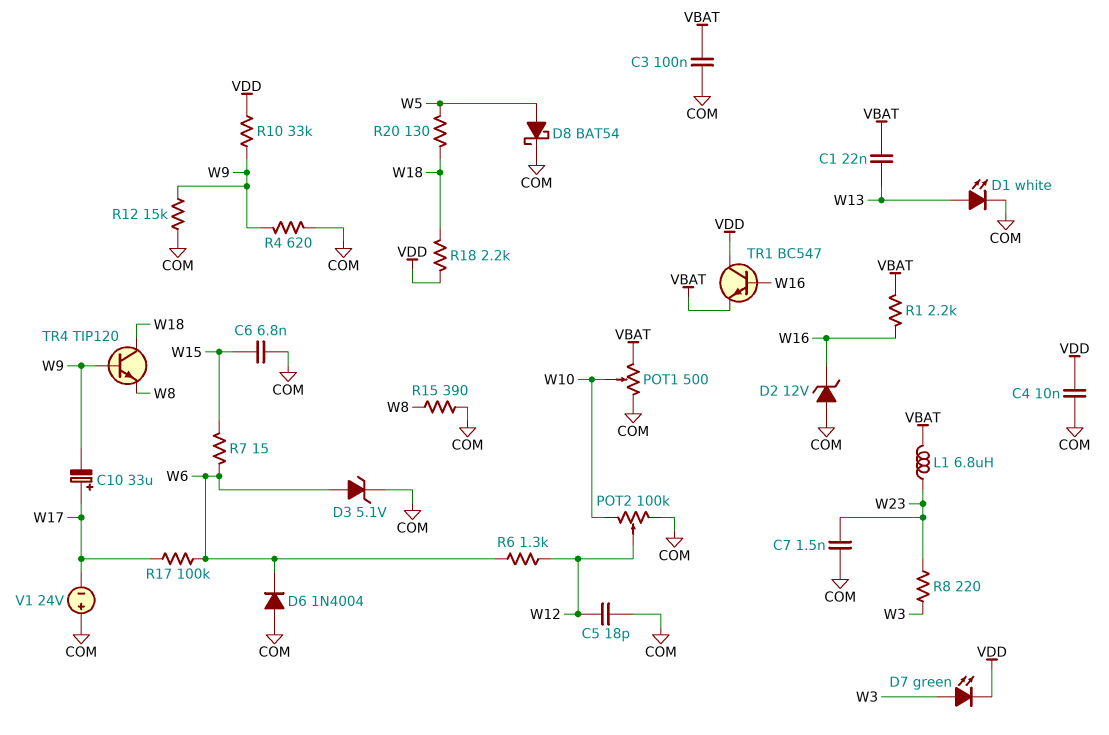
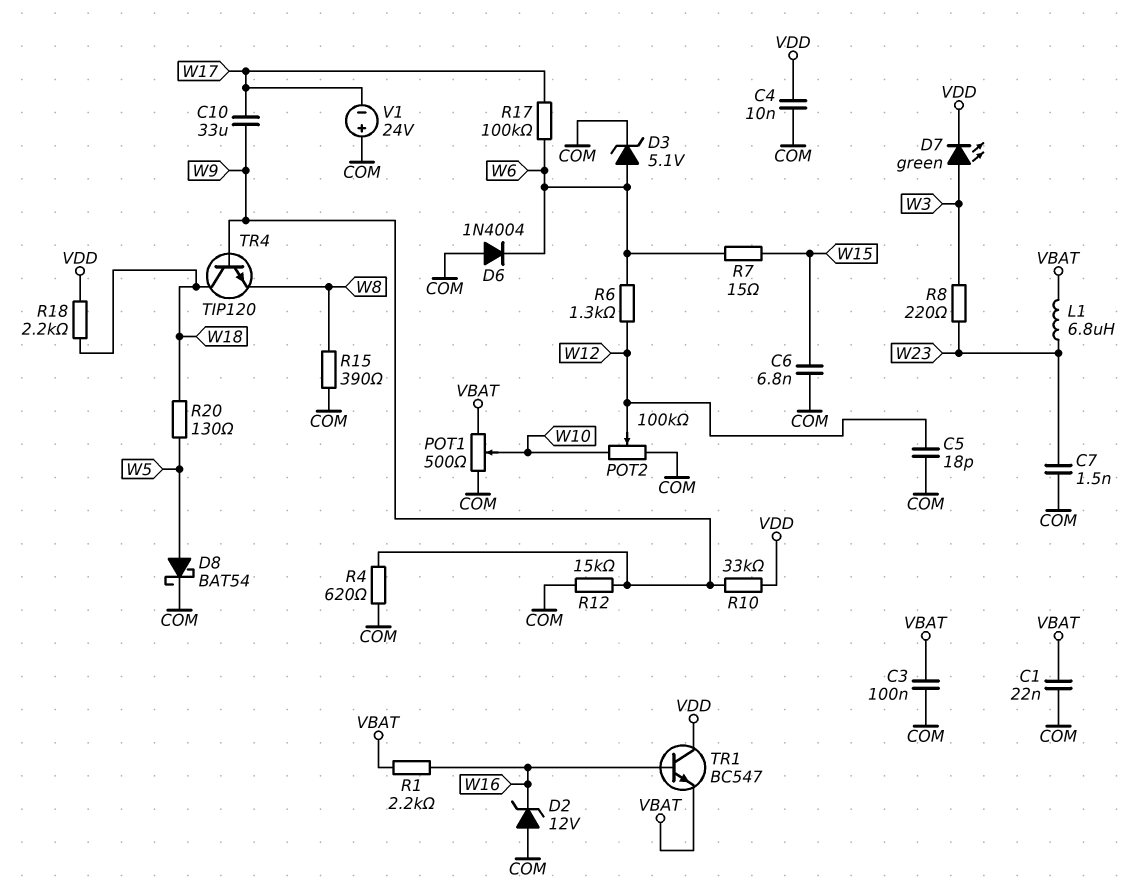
C1: 22nF (VBAT, W13) -> 22nF (COM, VBAT)
C10: 33uF (plus W17, minus W9) -> 33uF (W9, W17)
D1: LED white (A W13, K COM) -> none

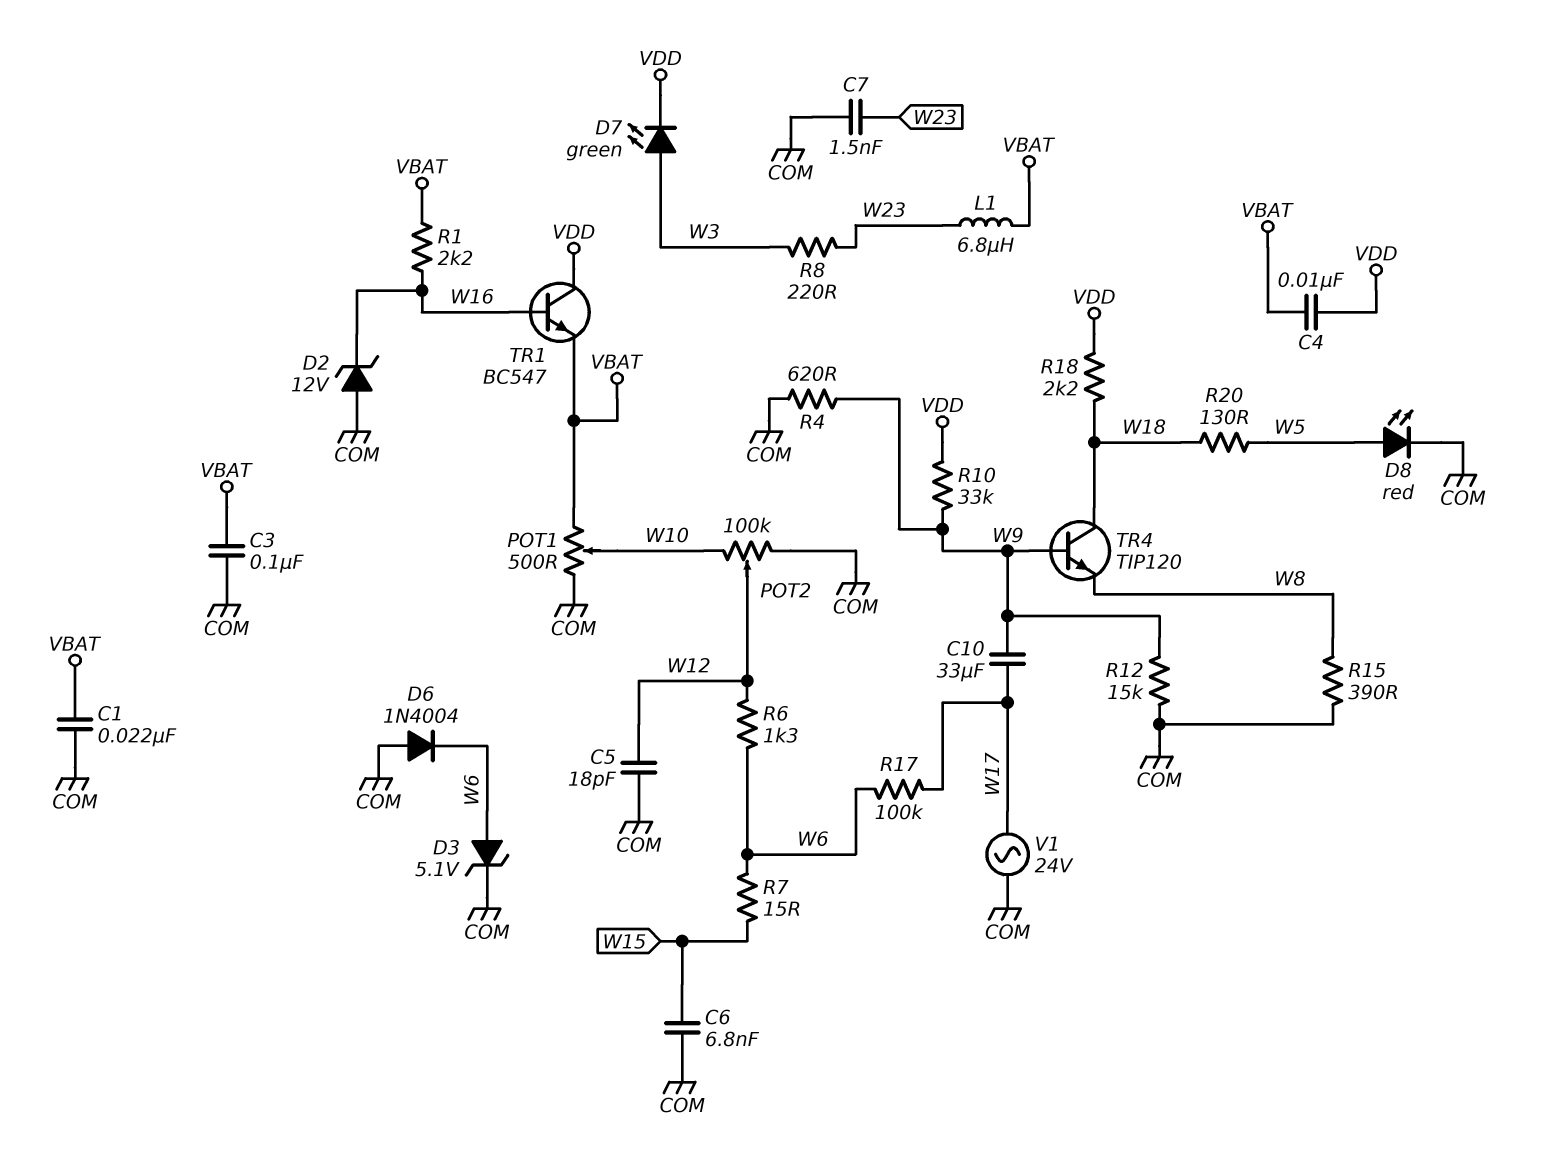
C4: 10nF (COM, VDD) -> 10nF (VBAT, VDD)
D8: schottky BAT54 (A W5, K COM) -> LED red (A W5, K COM)
V1: 24V (plus COM, minus W17) -> AC 24V (COM, W17)

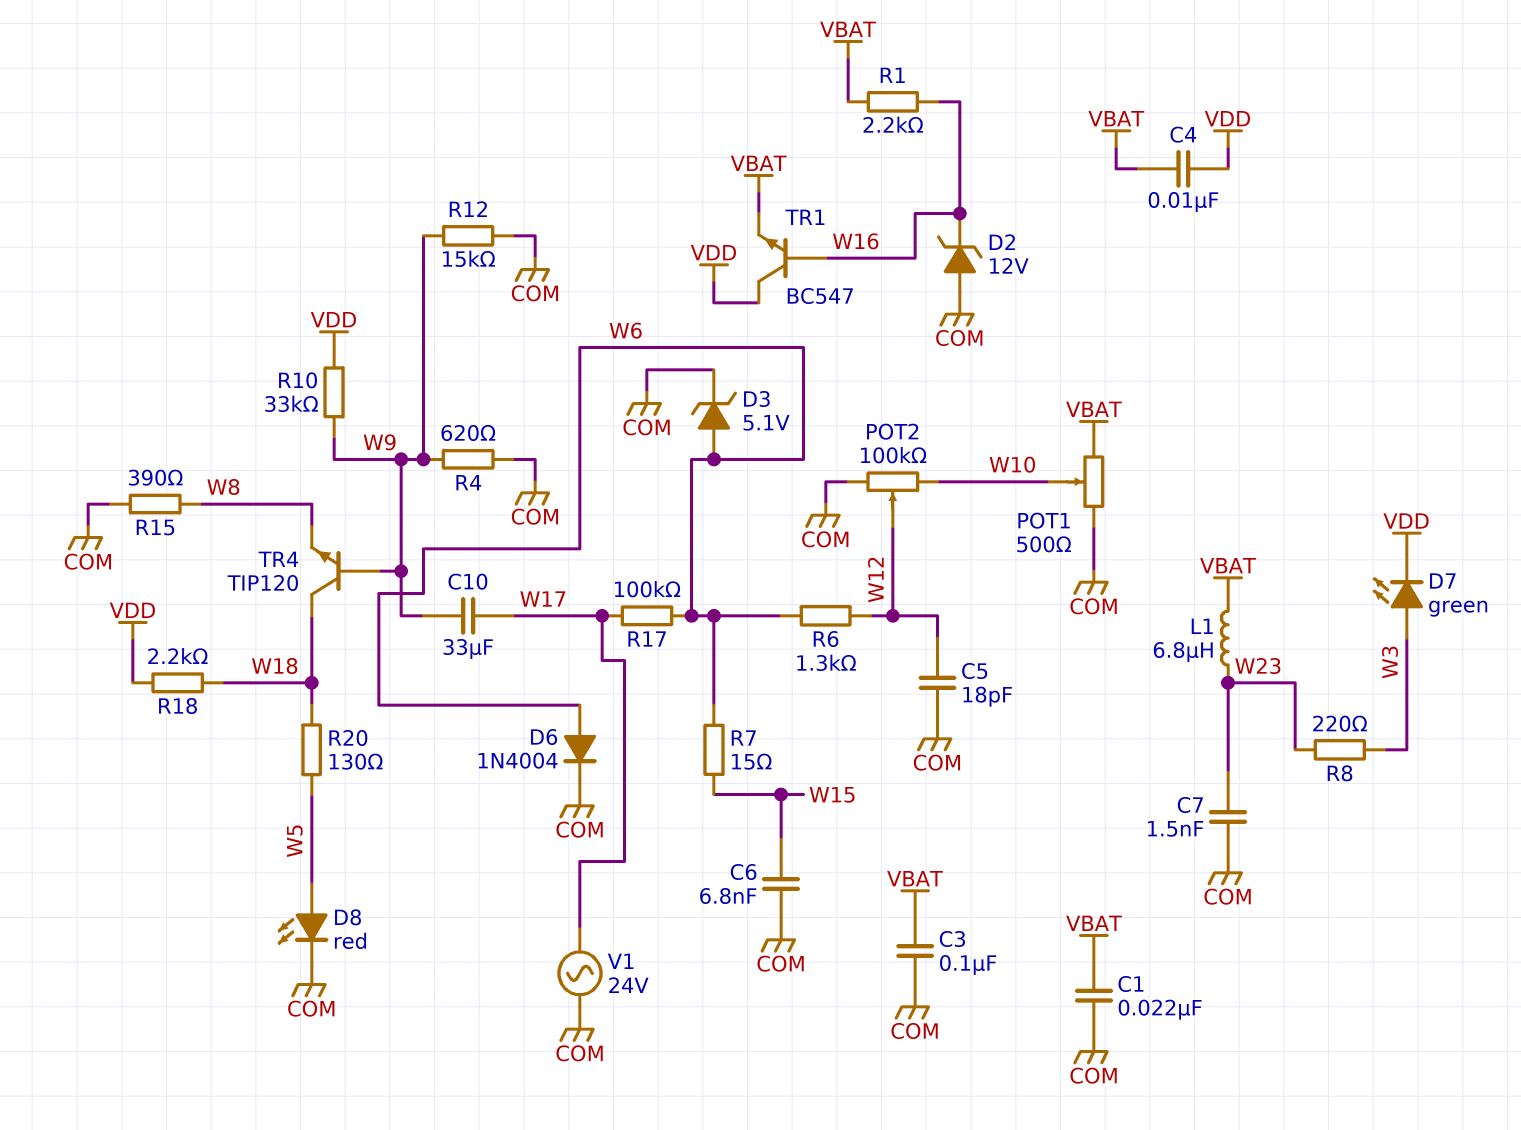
D6: diode 1N4004 (A COM, K W6) -> diode 1N4004 (A W6, K COM)

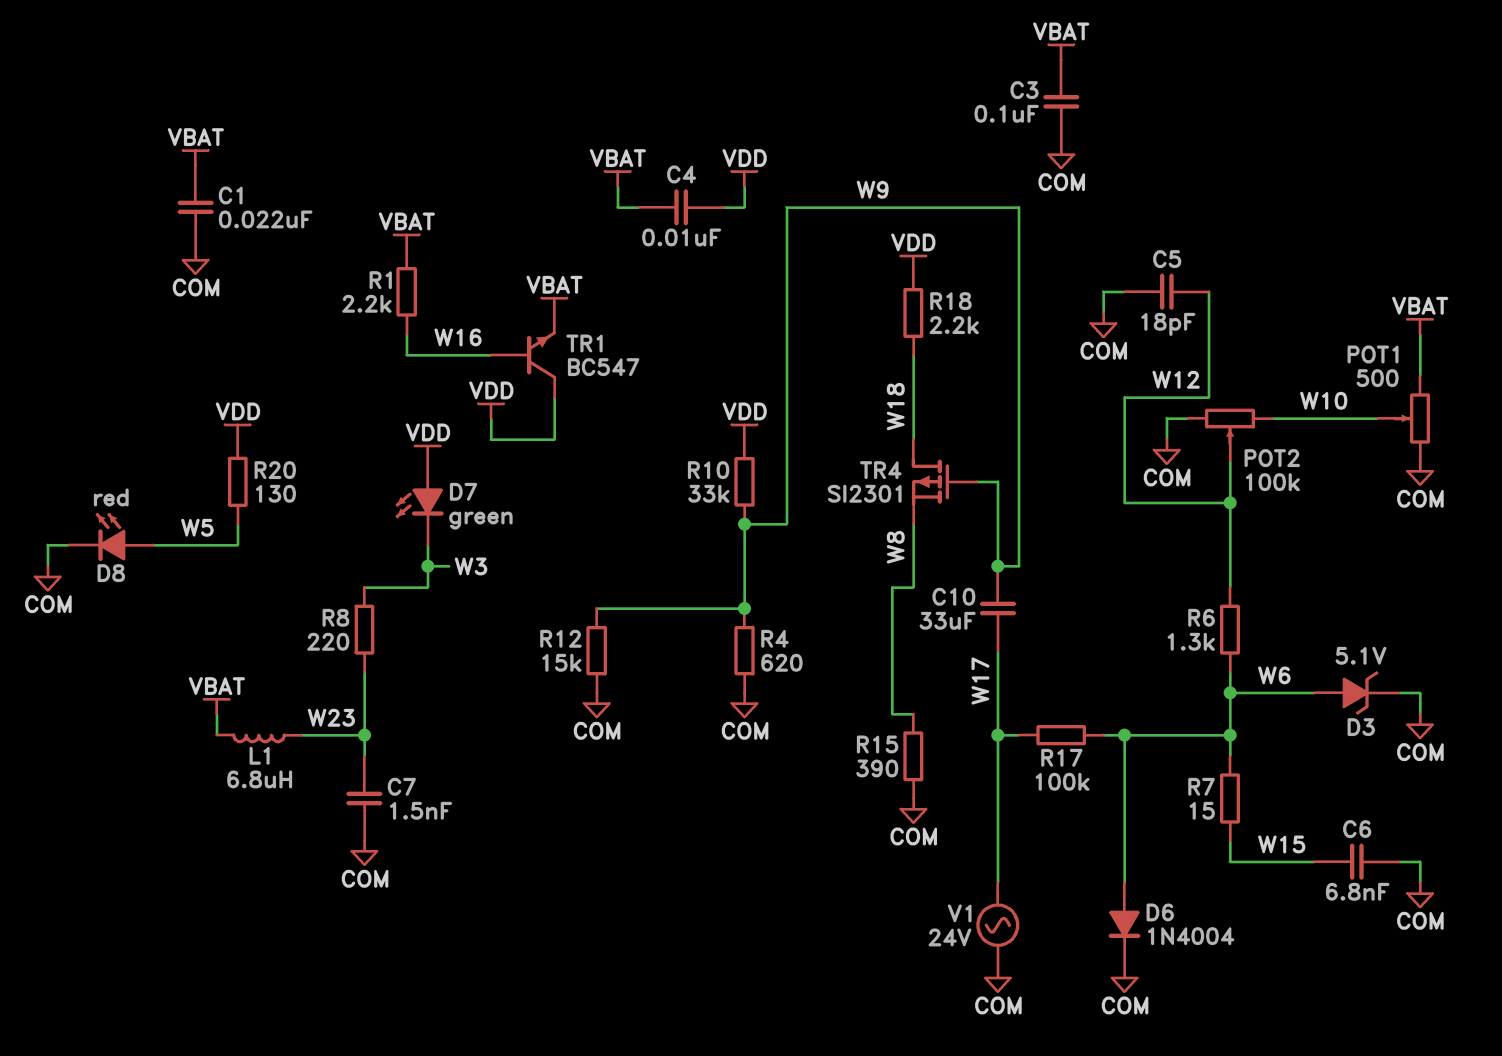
D2: zener 12V (A COM, K W16) -> none
D7: LED green (A W3, K VDD) -> LED green (A VDD, K W3)
R20: 130 (W5, W18) -> 130 (VDD, W5)
TR4: NPN TIP120 (B W9, C W18, E W8) -> PMOS SI2301 (G W9, D W18, S W8)

